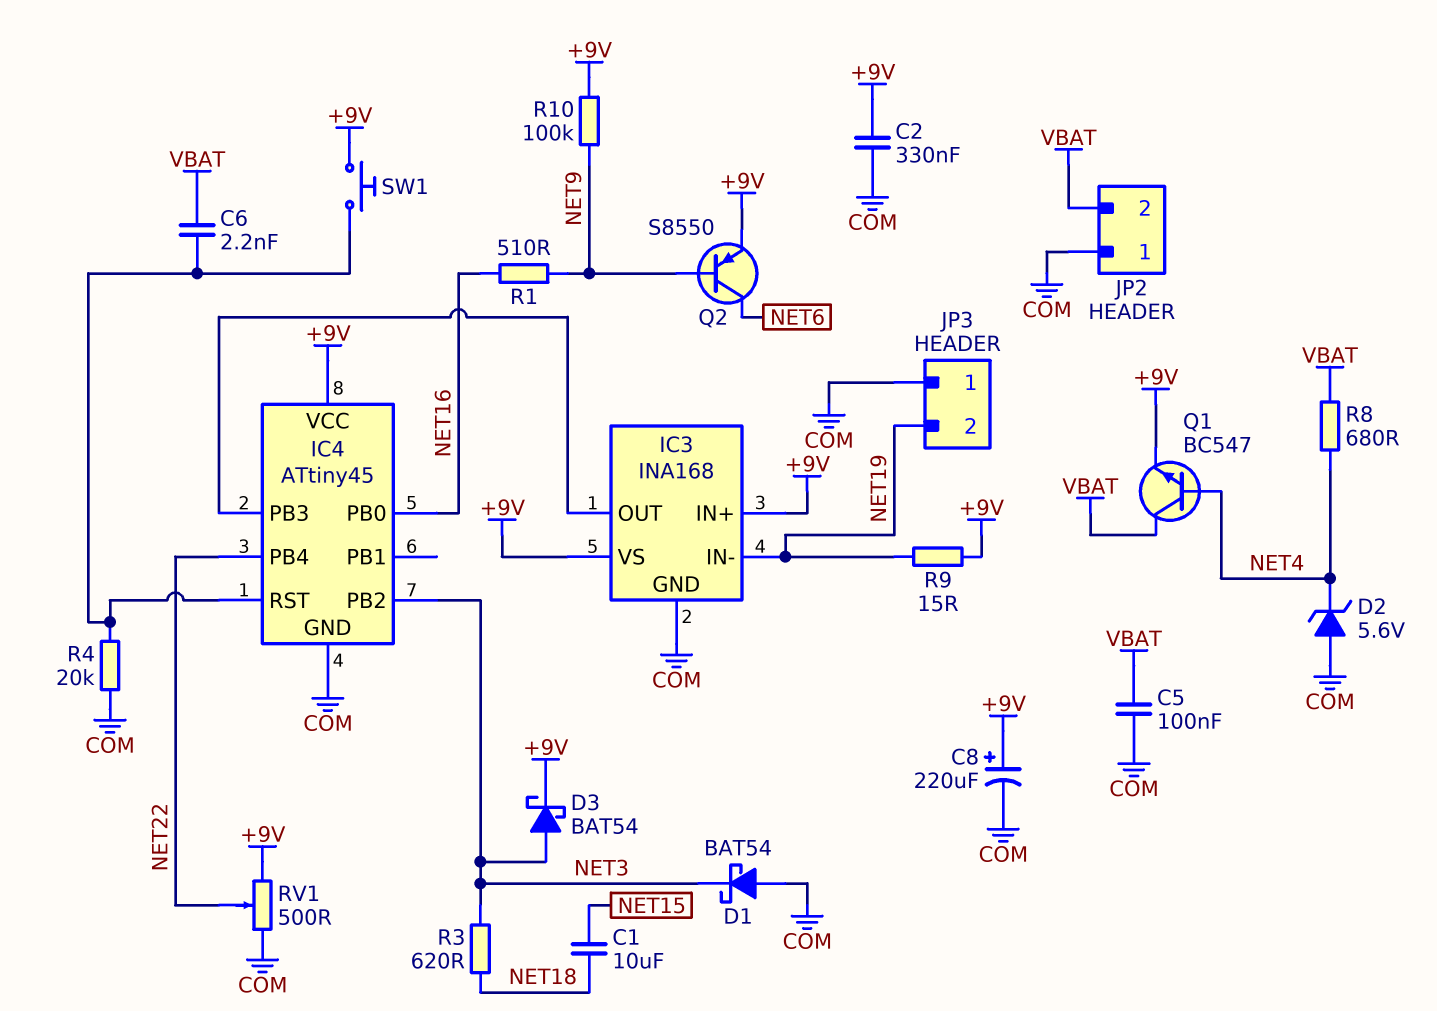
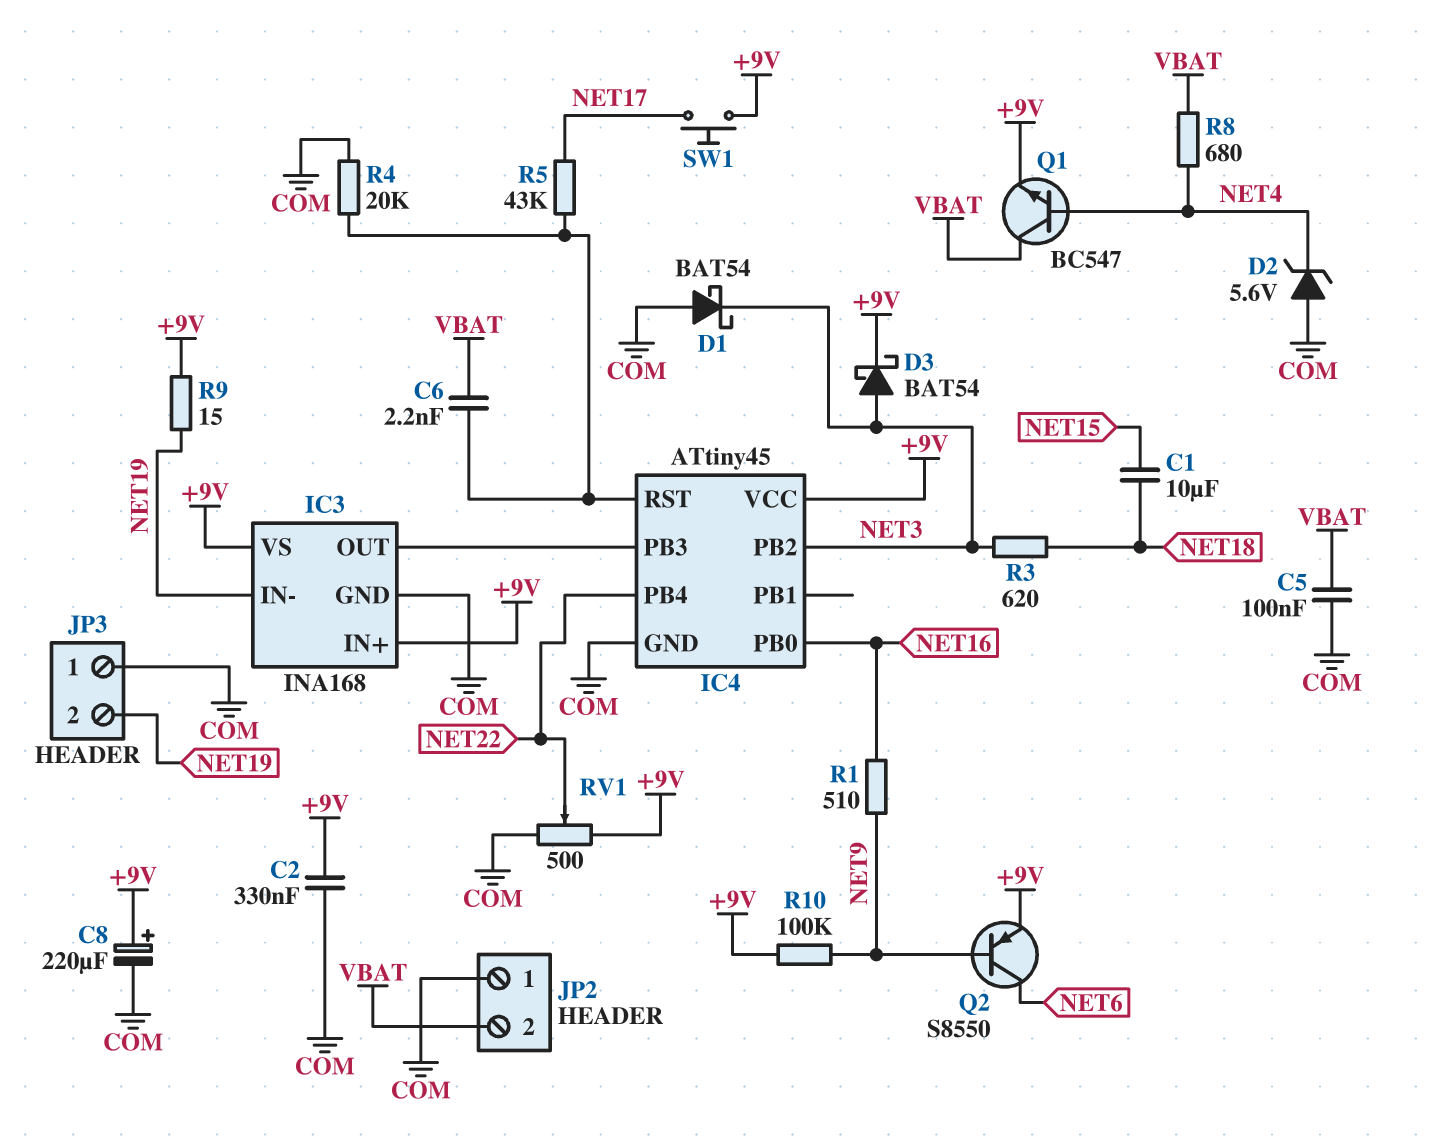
R5: none -> 43k (IC4/RST, NET17)
SW1: button (+9V, IC4/RST) -> button (+9V, NET17)

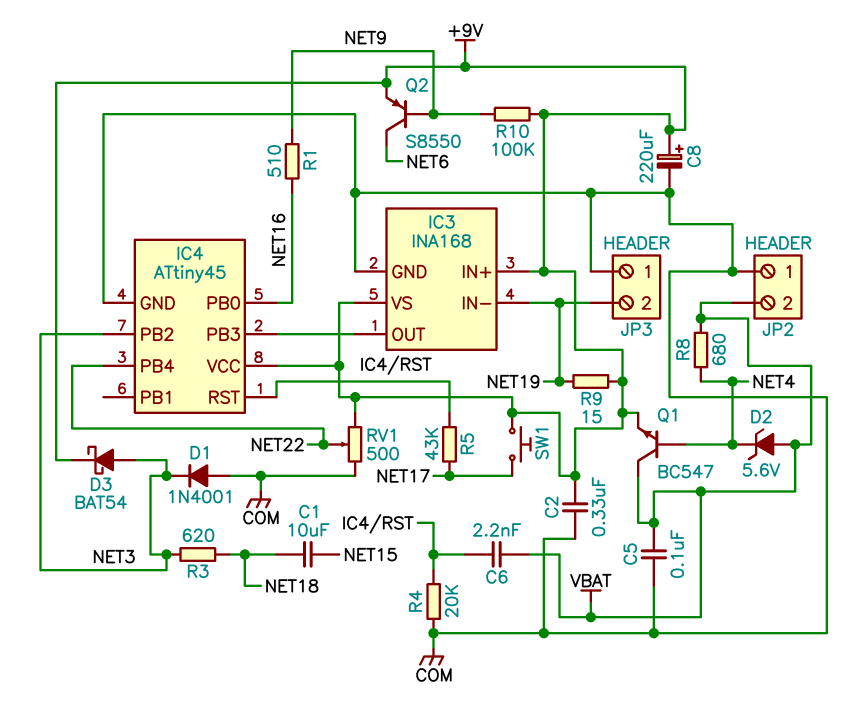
D1: schottky BAT54 (A COM, K NET3) -> diode 1N4001 (A COM, K NET3)
D2: zener 5.6V (A COM, K NET4) -> zener 5.6V (A VBAT, K NET4)

